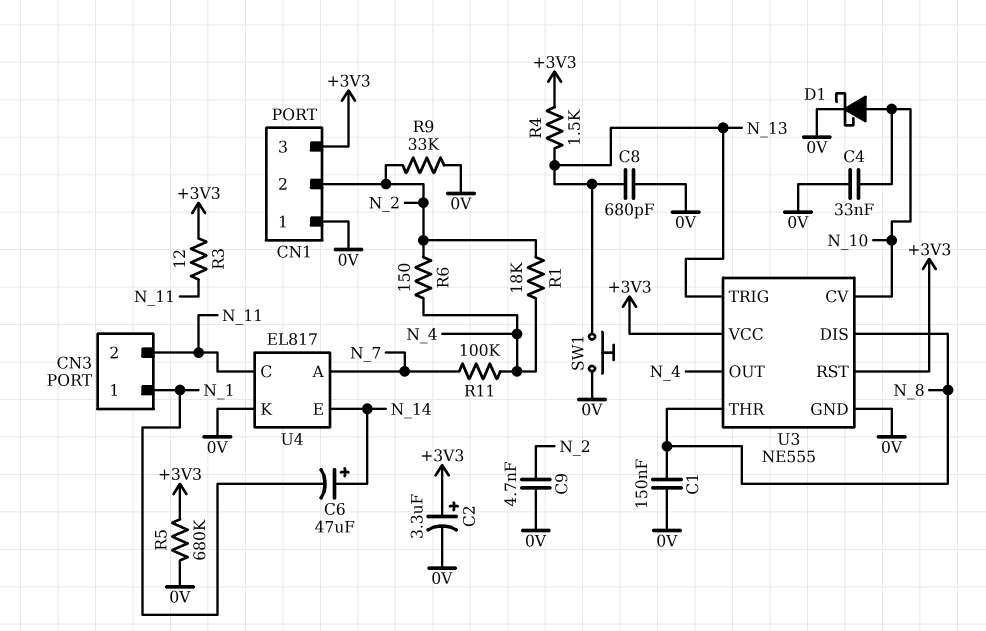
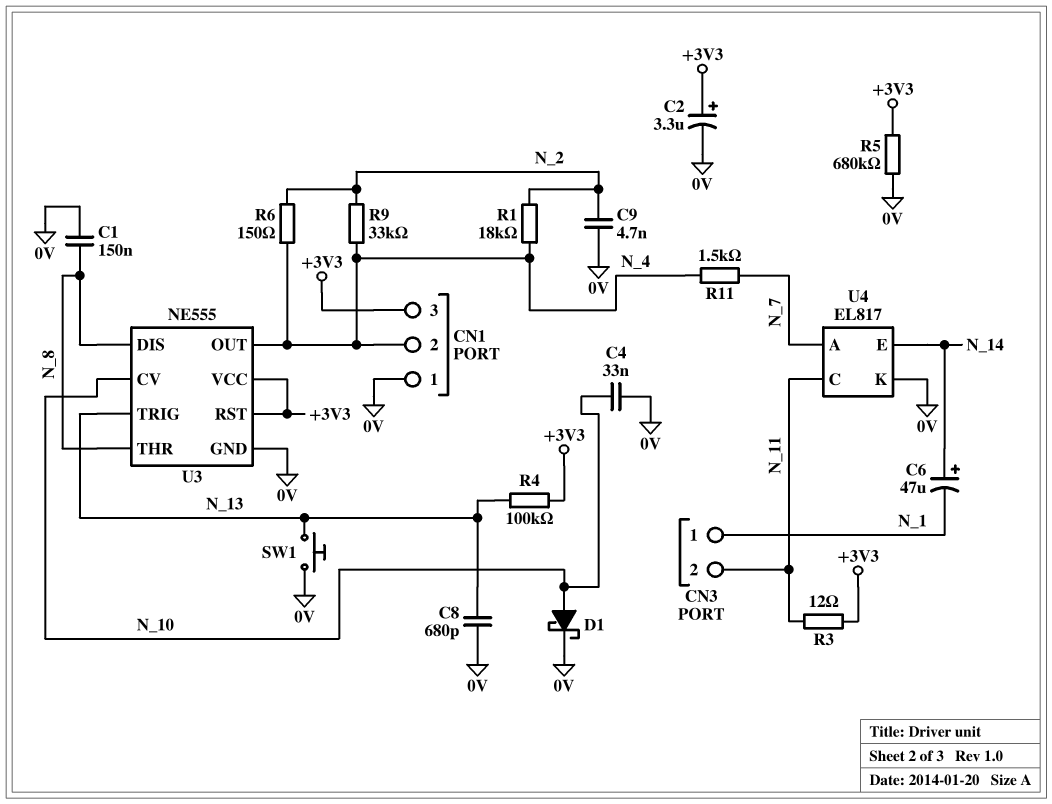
CN1 pin 2: N_2 -> N_4
R4: 1.5k (+3V3, N_13) -> 100k (+3V3, N_13)
R9: 33k (0V, N_2) -> 33k (N_2, N_4)
R11: 100k (N_4, N_7) -> 1.5k (N_4, N_7)

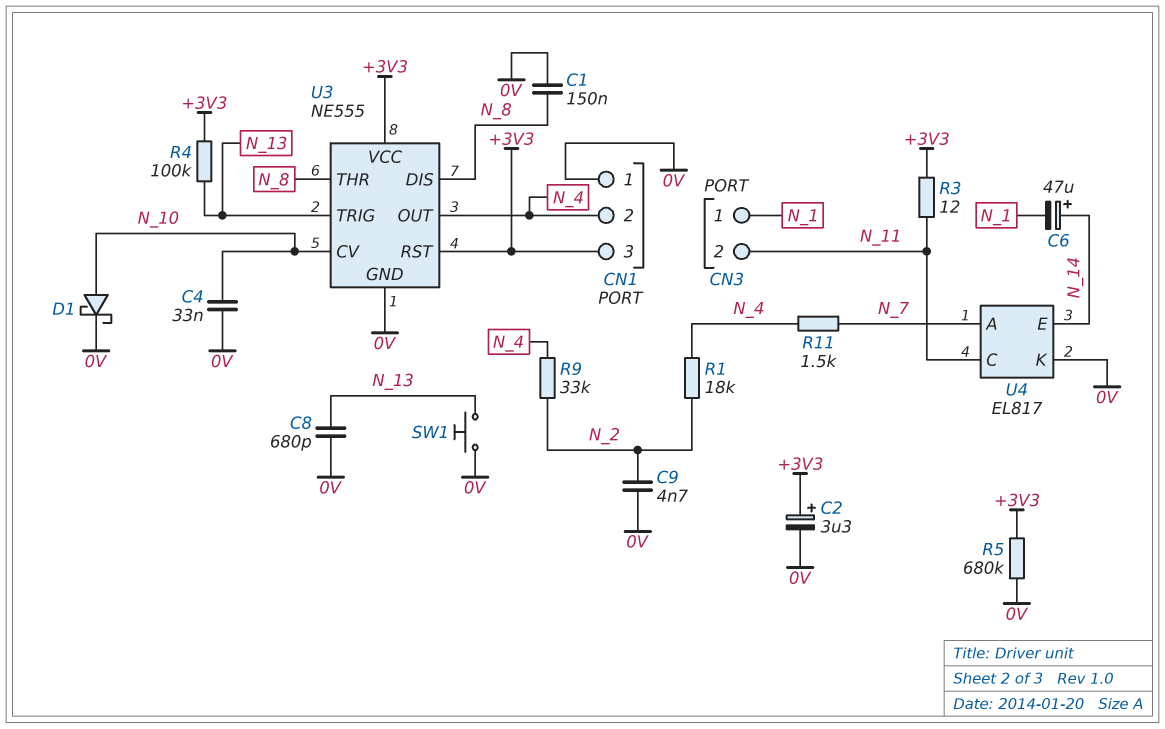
R6: 150 (N_2, N_4) -> none

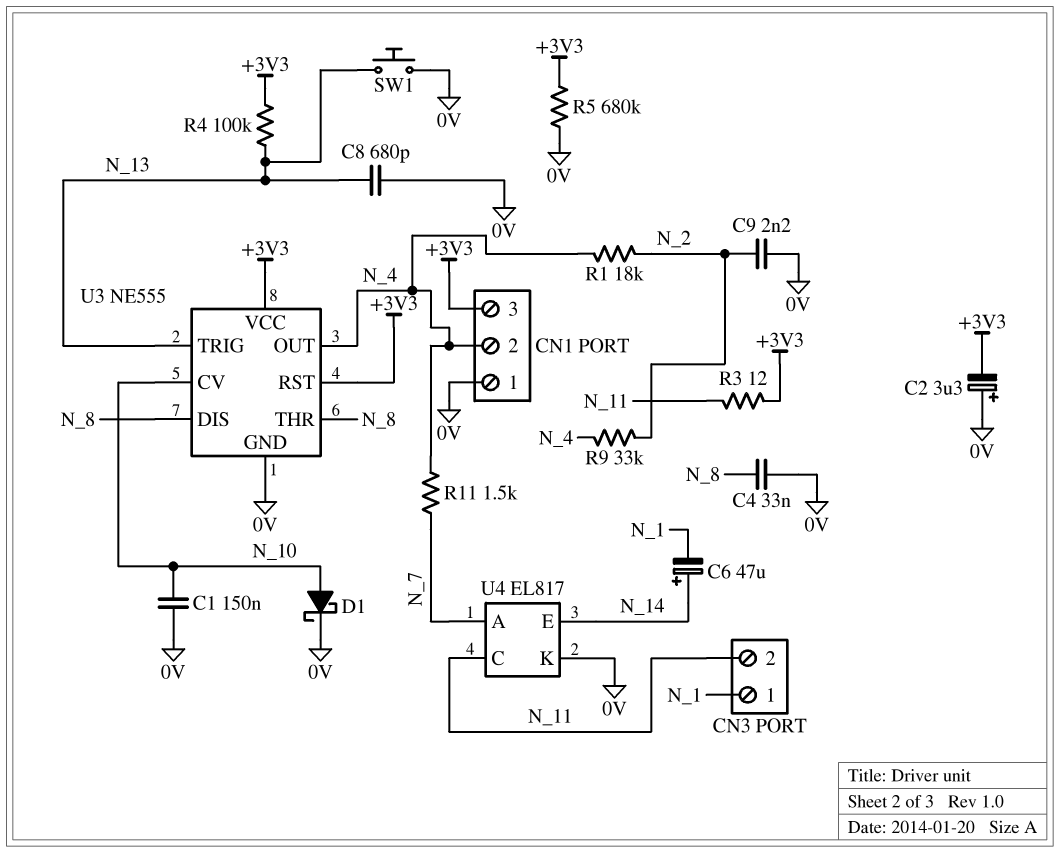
C1: 150nF (0V, N_8) -> 150nF (0V, N_10)
C2: 3.3uF (plus +3V3, minus 0V) -> 3.3uF (plus 0V, minus +3V3)
C4: 33nF (0V, N_10) -> 33nF (0V, N_8)
C9: 4.7nF (0V, N_2) -> 2.2nF (0V, N_2)

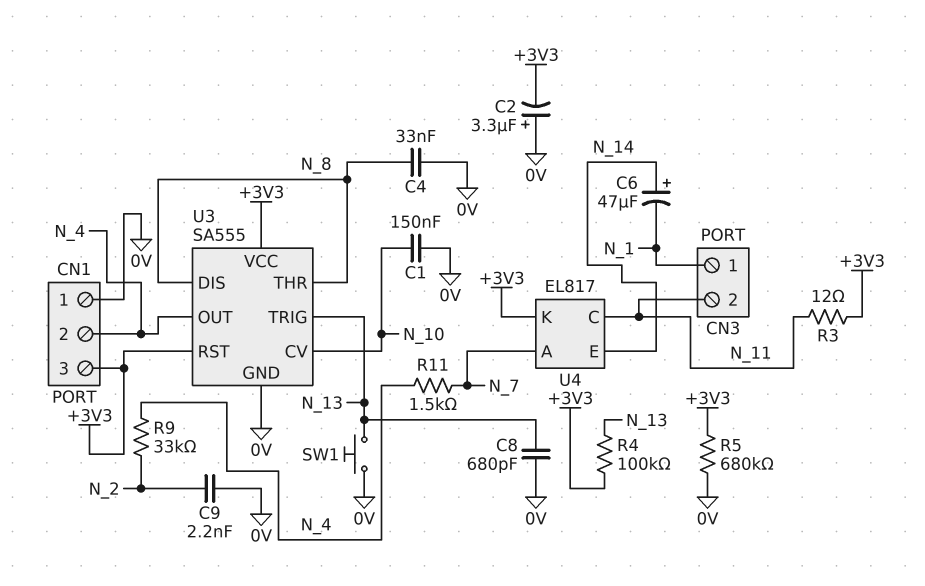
D1: schottky (A N_10, K 0V) -> none
R1: 18k (N_2, N_4) -> none
U3: NE555 -> SA555
U4 pin K: 0V -> +3V3

